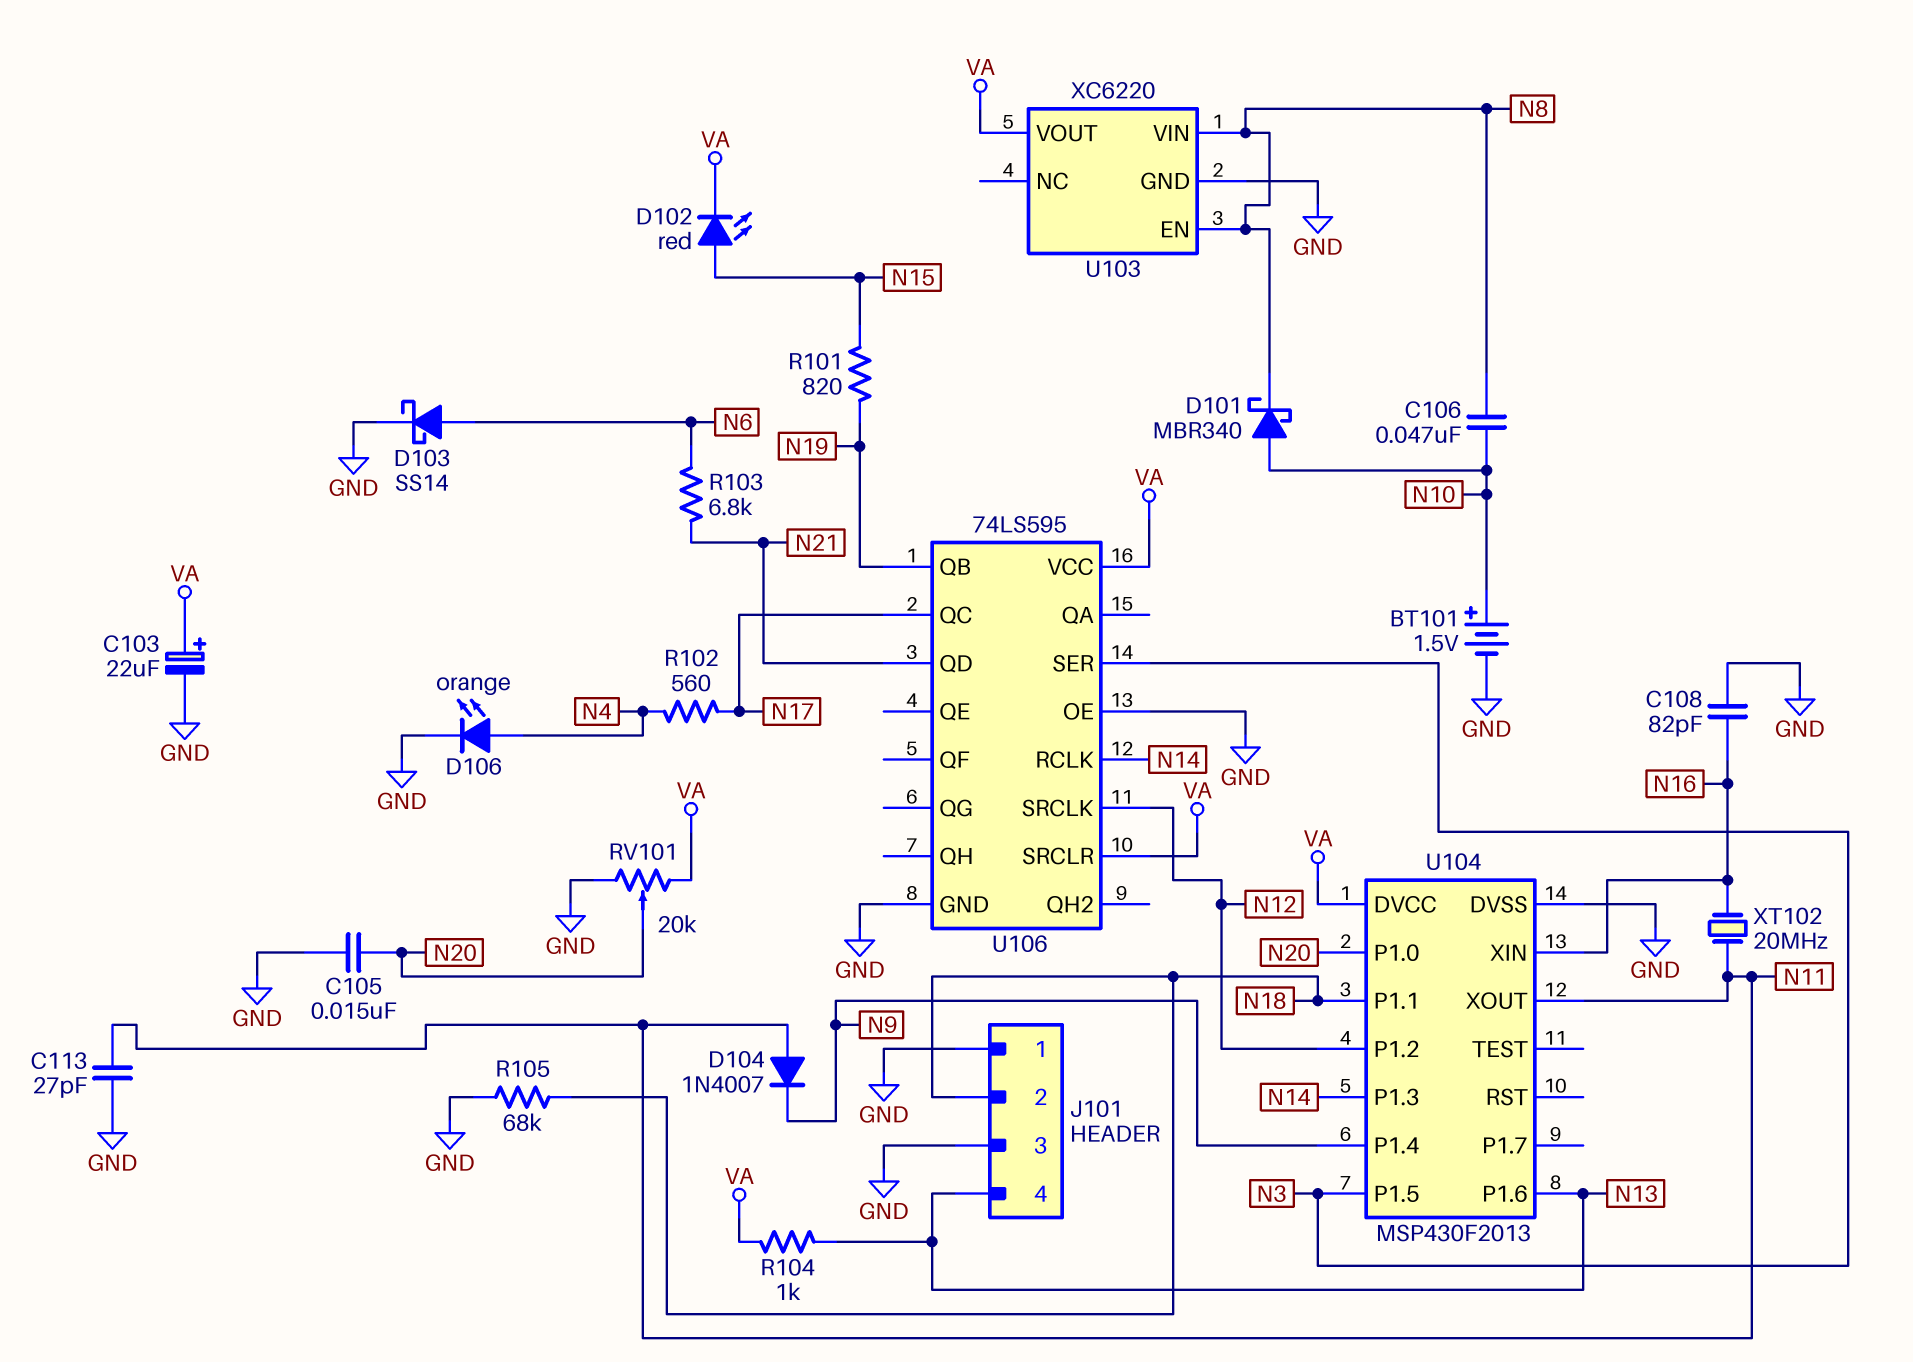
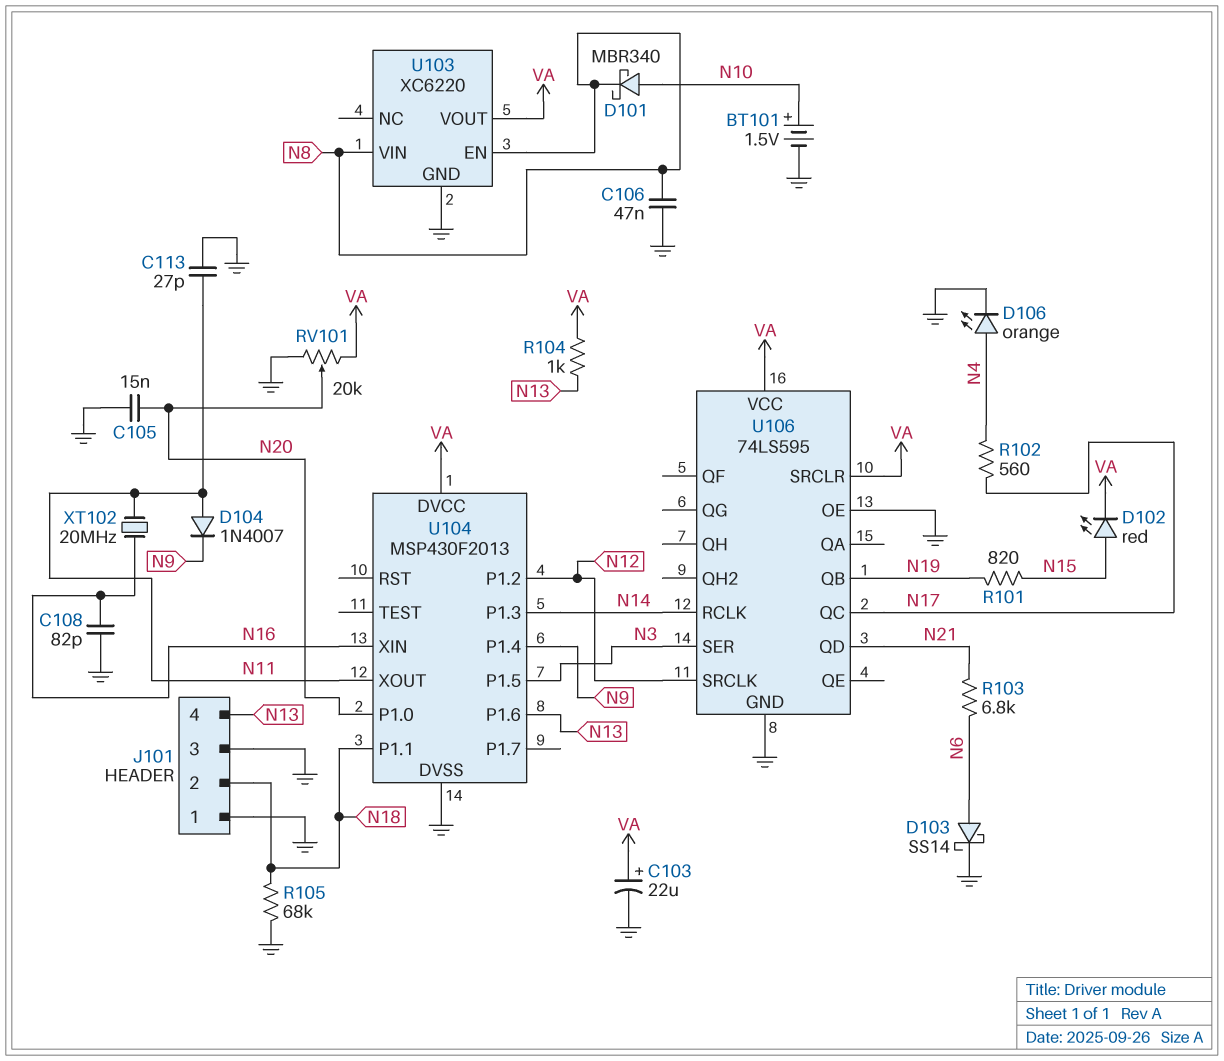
C106: 47nF (N8, N10) -> 47nF (GND, N8)

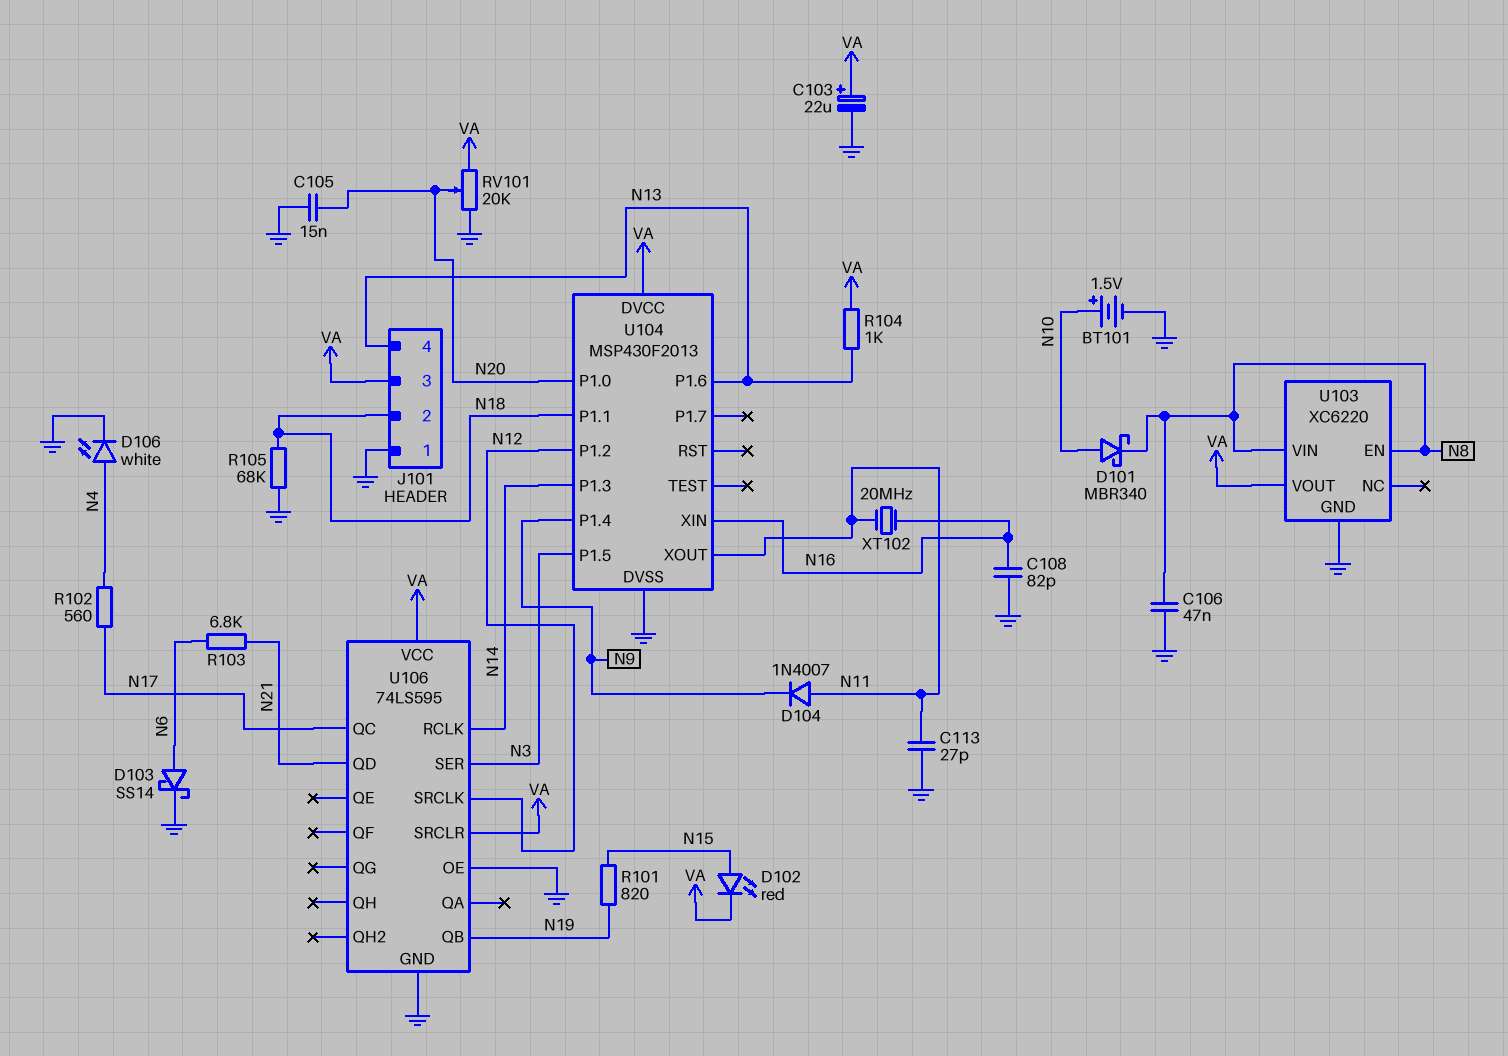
D106: LED orange (A N4, K GND) -> LED white (A N4, K GND)
J101 pin 3: GND -> VA

